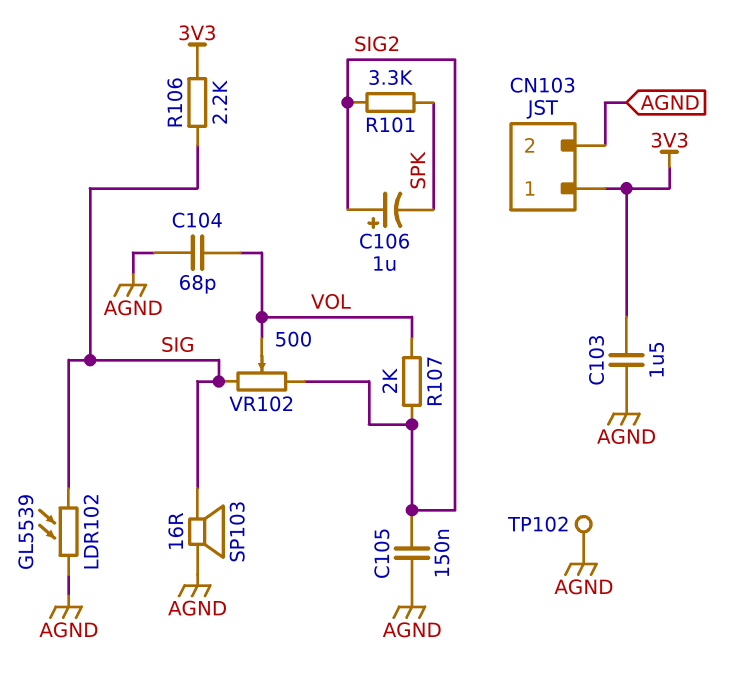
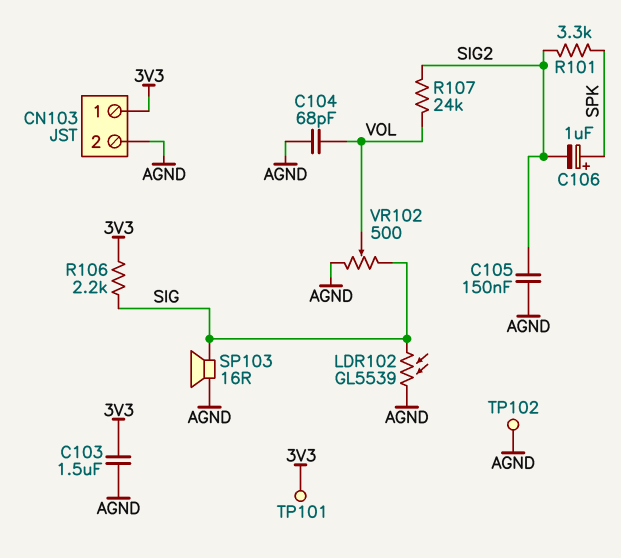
C106: 1uF (plus SIG2, minus SPK) -> 1uF (plus SPK, minus SIG2)
R107: 2k (SIG2, VOL) -> 24k (SIG2, VOL)
TP101: none -> test point (3V3)
VR102: 500 (SIG, SIG2, wiper VOL) -> 500 (AGND, SIG, wiper VOL)

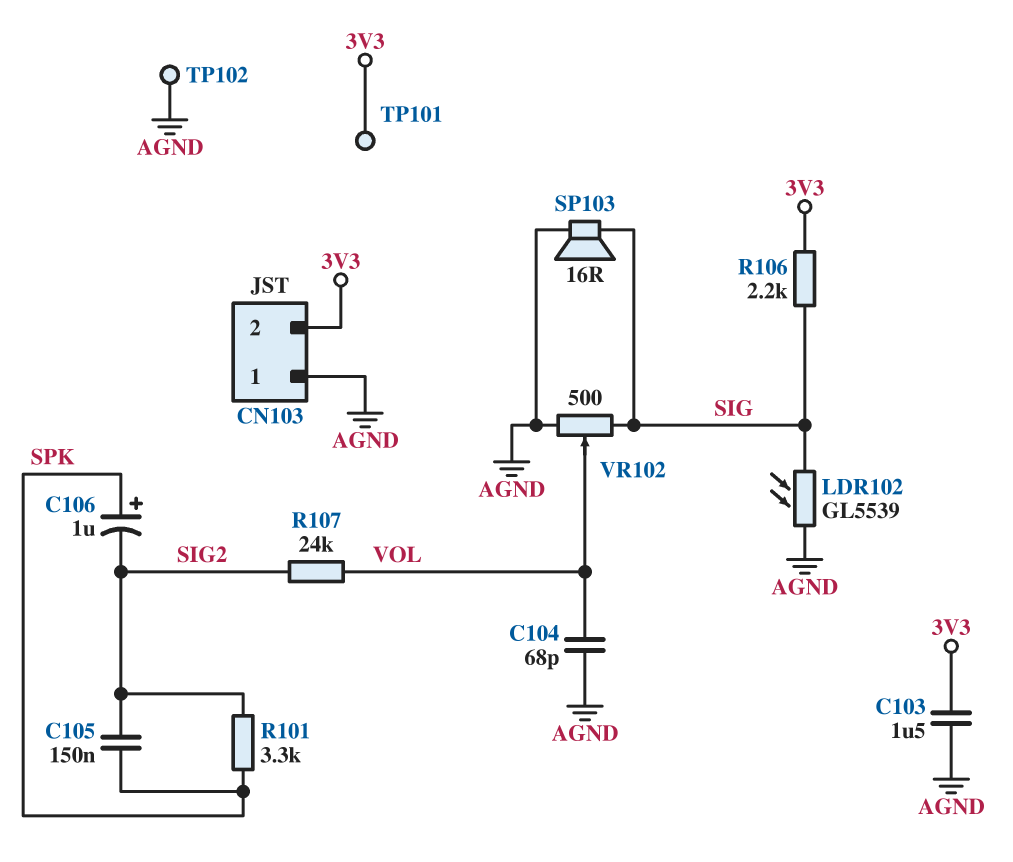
C105: 150nF (AGND, SIG2) -> 150nF (SIG2, SPK)
CN103 pin 1: 3V3 -> AGND
CN103 pin 2: AGND -> 3V3

